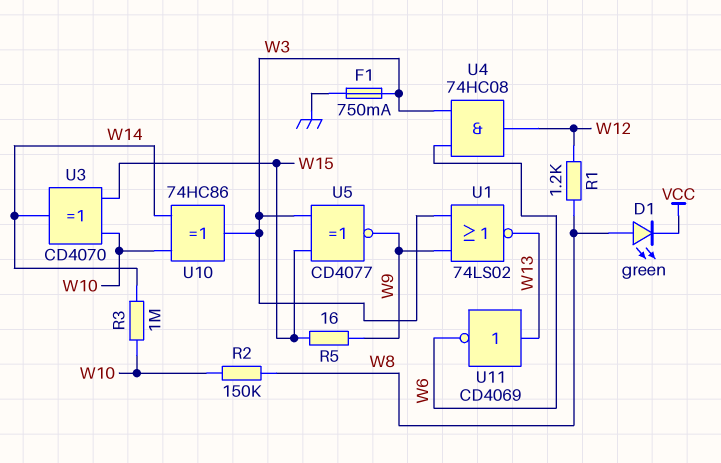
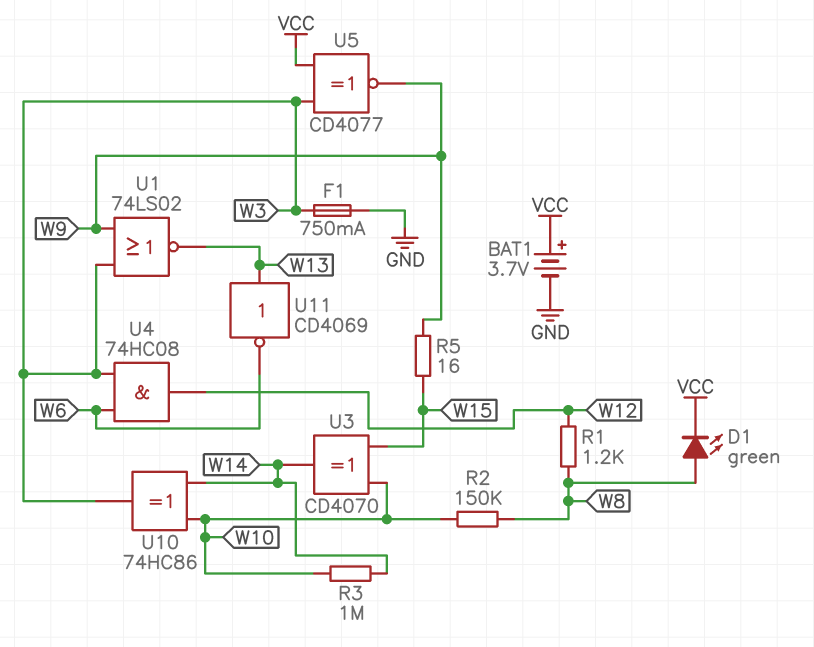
BAT1: none -> 3.7V (plus VCC, minus GND)
U5: XNOR CD4077 (in W3, in W15, out W9) -> XNOR CD4077 (in VCC, in W3, out W9)

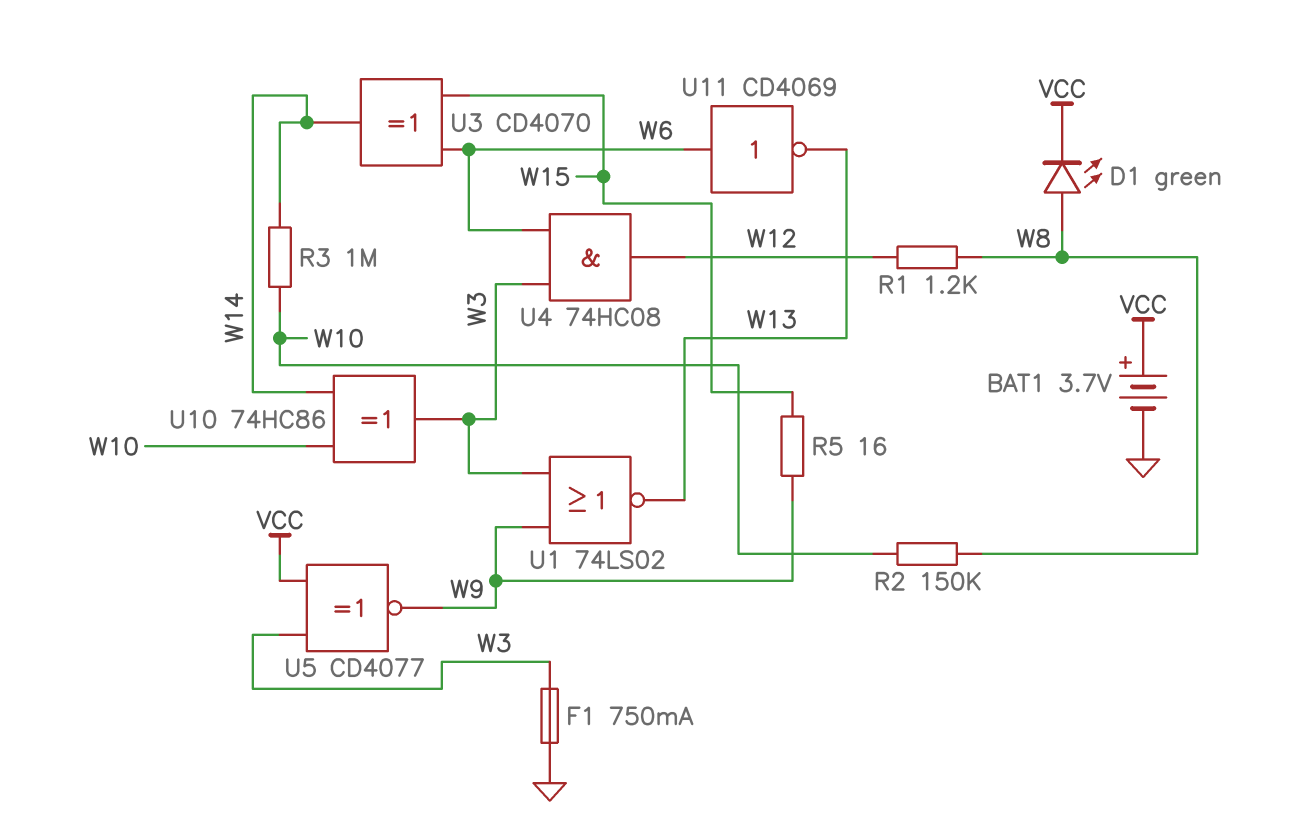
U3: XOR CD4070 (in W10, in W15, out W14) -> XOR CD4070 (in W6, in W15, out W14)
U11: NOT CD4069 (in W13, out W6) -> NOT CD4069 (in W6, out W13)

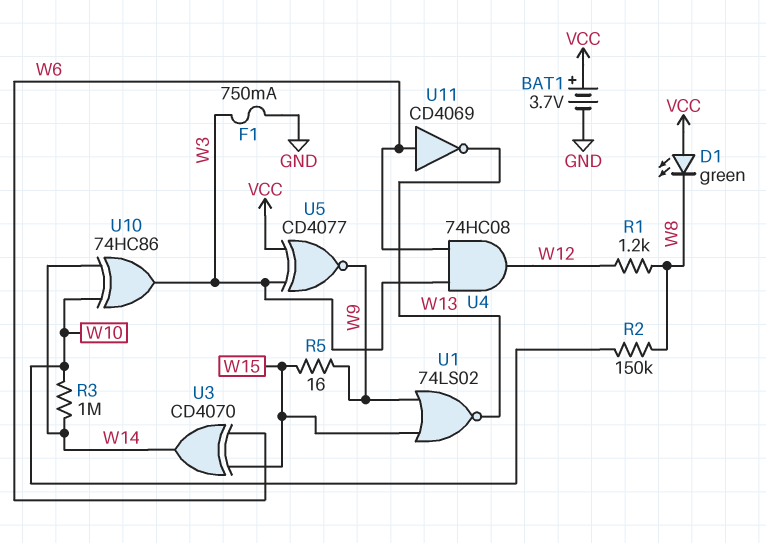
D1: LED green (A W8, K VCC) -> LED green (A VCC, K W8)
U1: NOR 74LS02 (in W3, in W9, out W13) -> NOR 74LS02 (in W9, in W15, out W13)

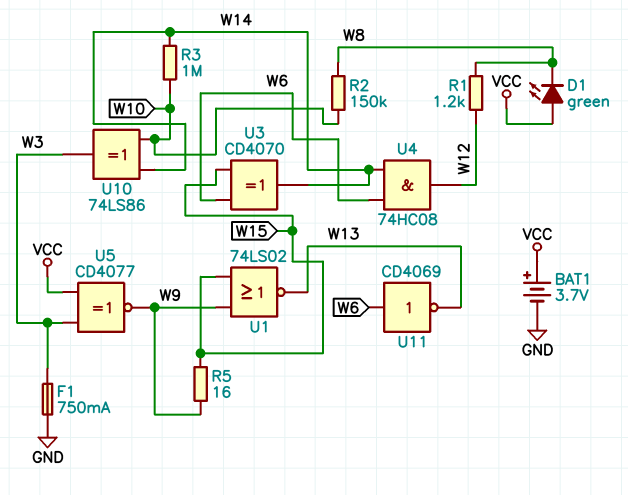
U4: AND 74HC08 (in W3, in W6, out W12) -> AND 74HC08 (in W6, in W14, out W12)
U10: XOR 74HC86 (in W10, in W14, out W3) -> XOR 74LS86 (in W10, in W14, out W3)

